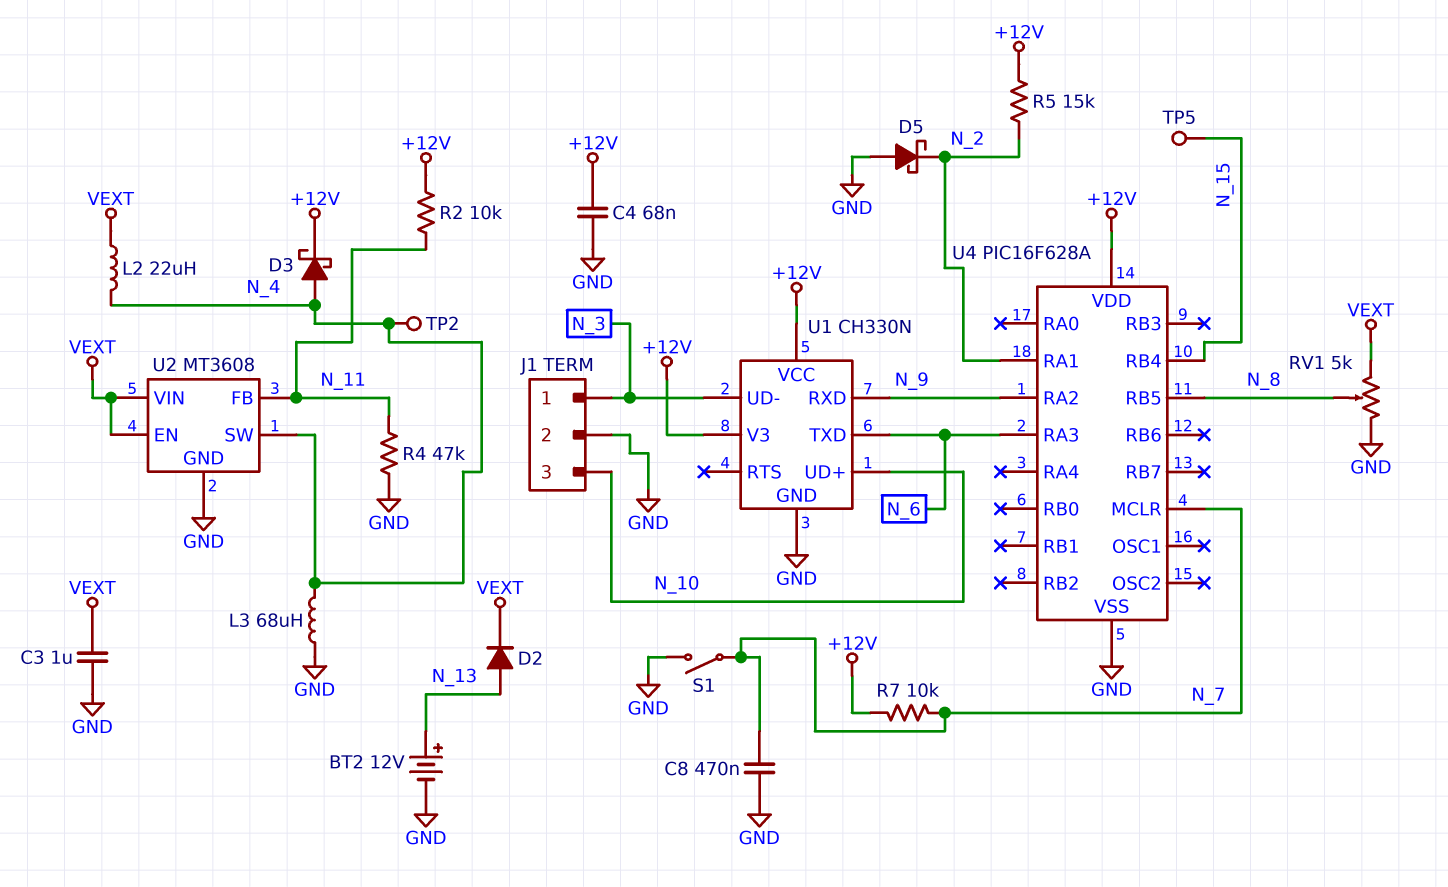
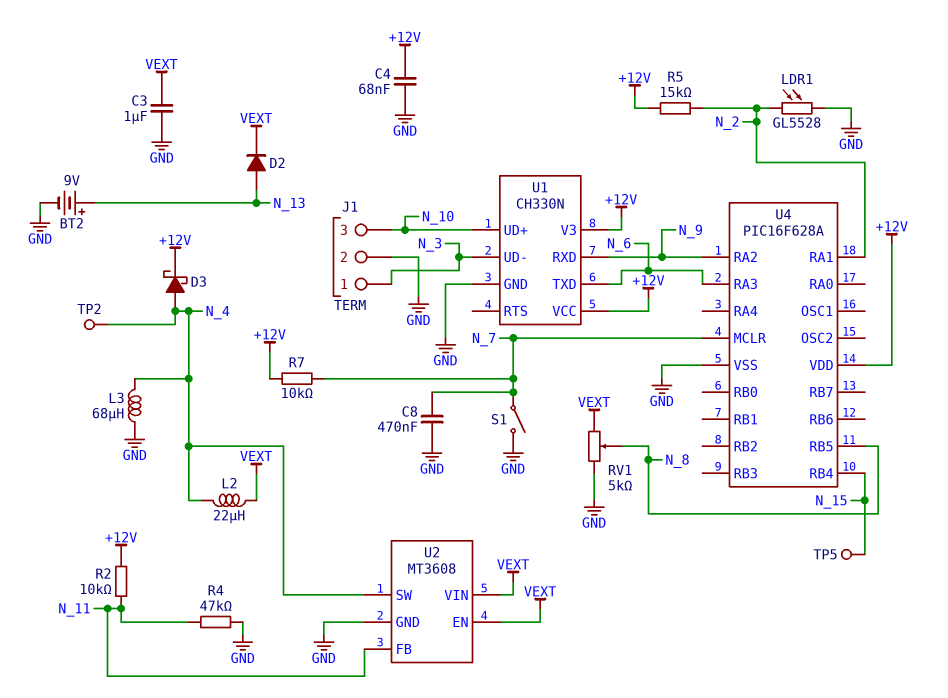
BT2: 12V (plus N_13, minus GND) -> 9V (plus N_13, minus GND)
D5: schottky (A GND, K N_2) -> none
LDR1: none -> GL5528 (GND, N_2)

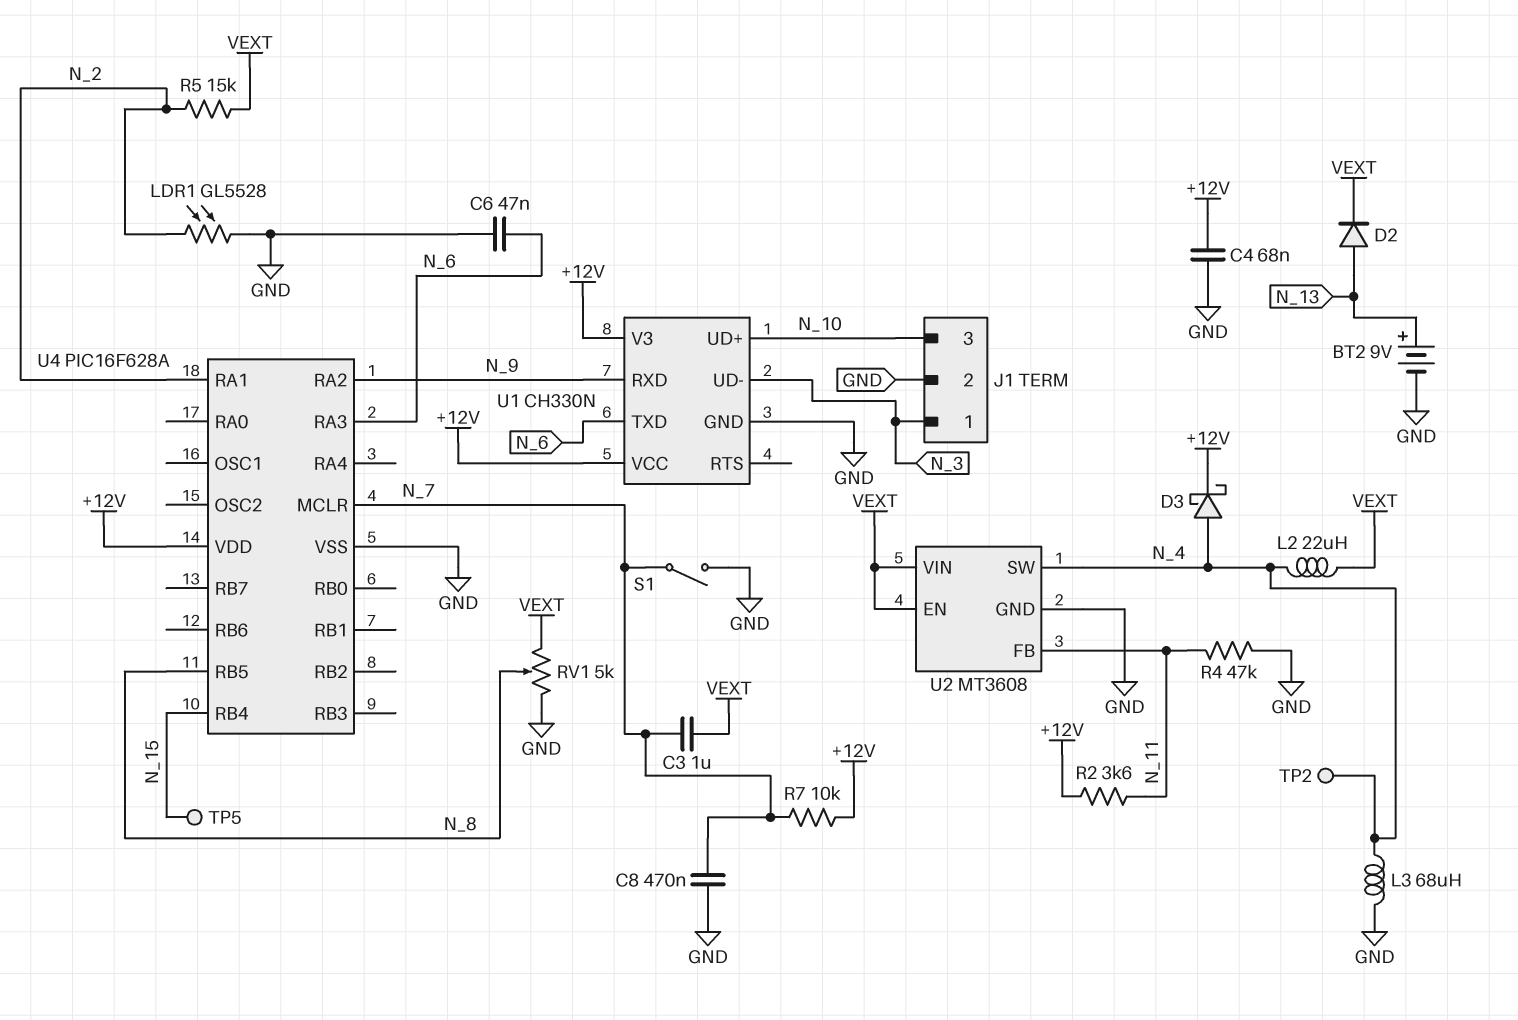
C3: 1uF (GND, VEXT) -> 1uF (N_7, VEXT)
C6: none -> 47nF (GND, N_6)
R2: 10k (+12V, N_11) -> 3.6k (+12V, N_11)
R5: 15k (+12V, N_2) -> 15k (N_2, VEXT)

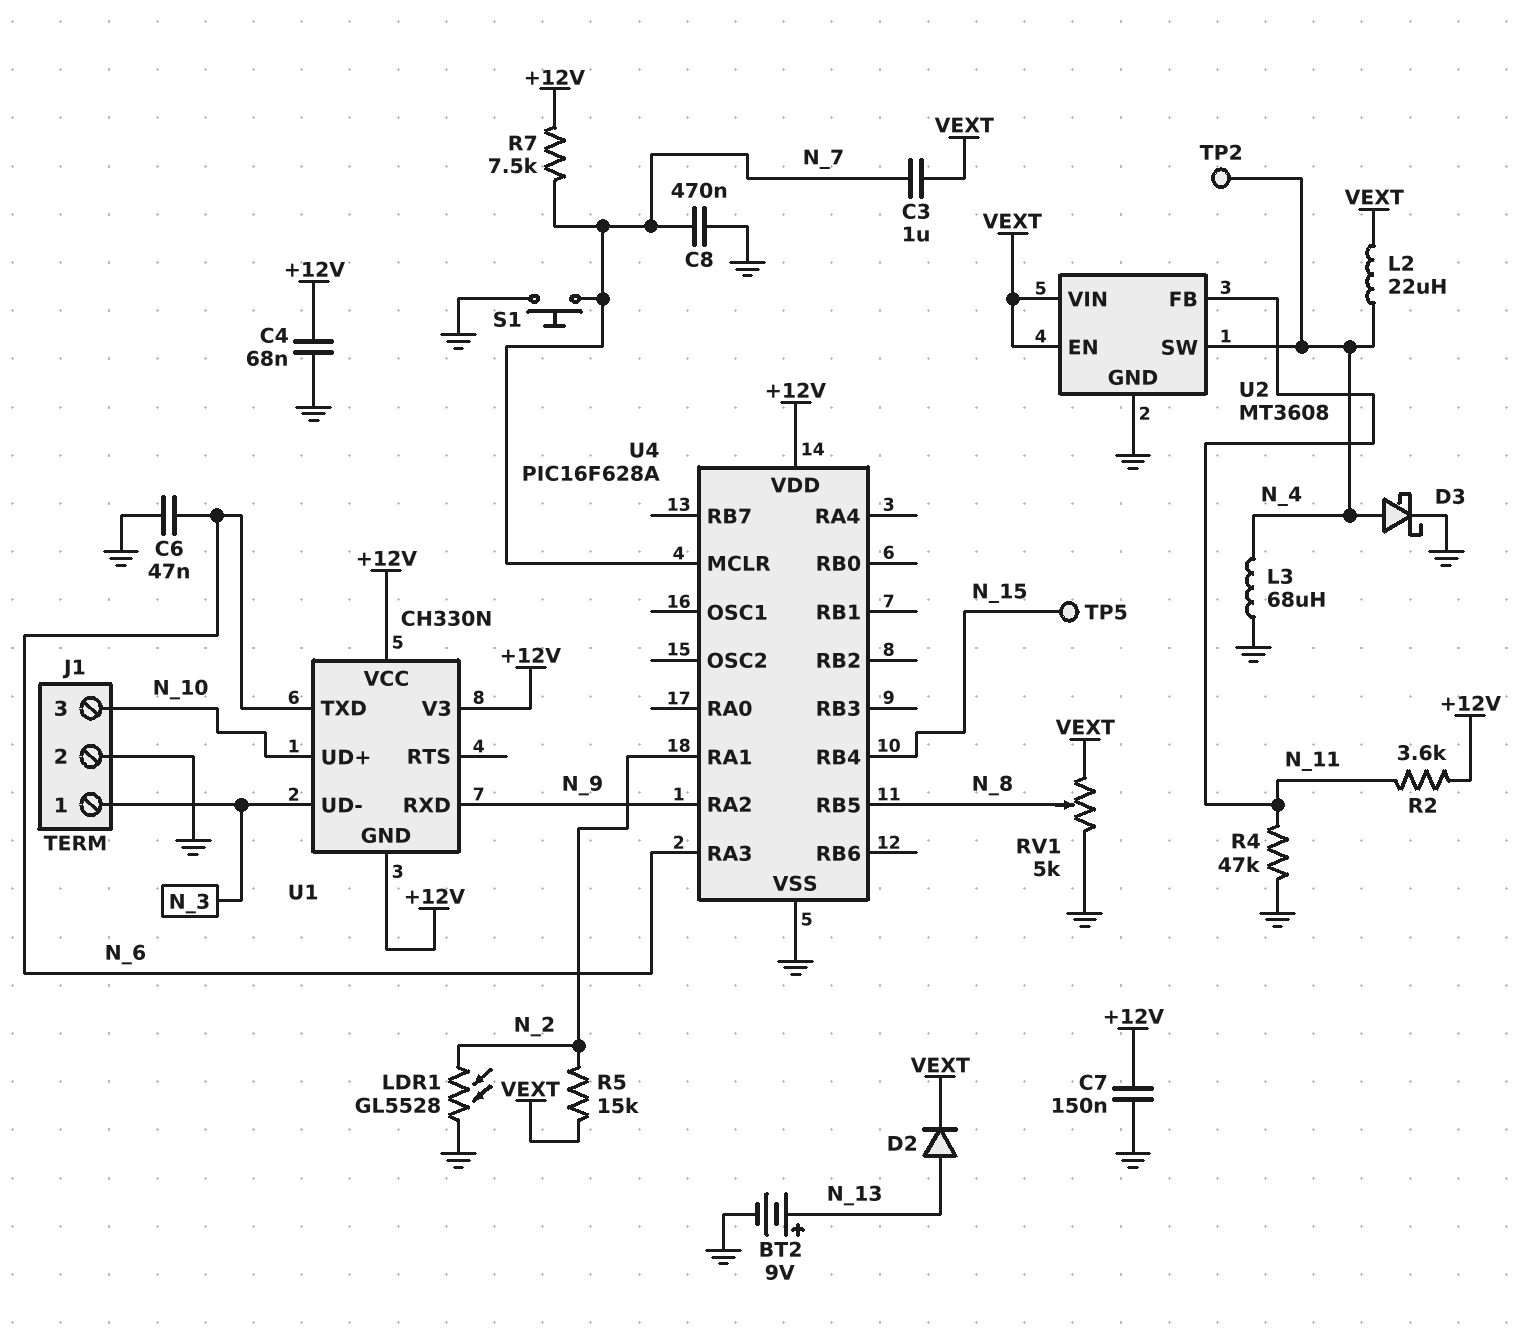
C7: none -> 150nF (+12V, GND)
D3: schottky (A N_4, K +12V) -> schottky (A N_4, K GND)
R7: 10k (+12V, N_7) -> 7.5k (+12V, N_7)
S1: switch (GND, N_7) -> button (GND, N_7)
U1 pin GND: GND -> +12V

